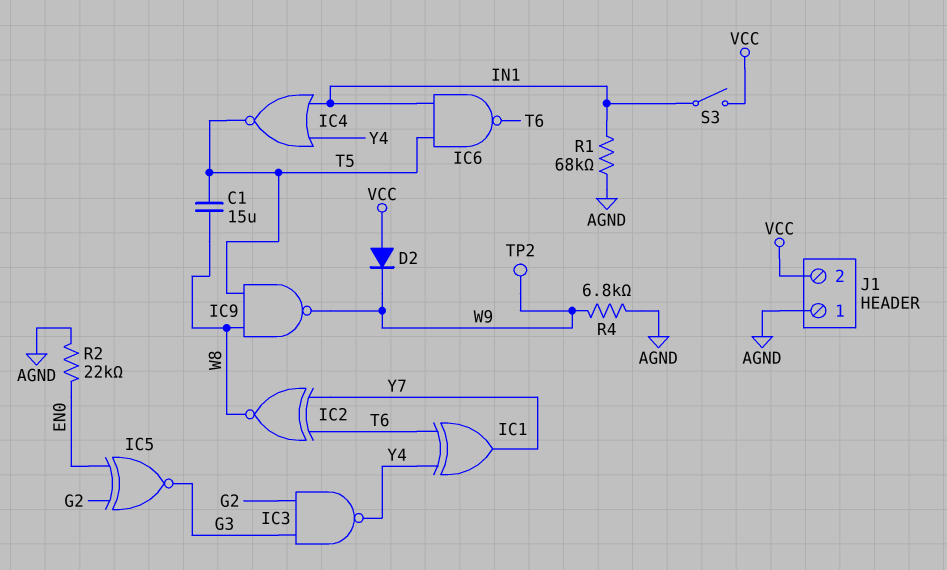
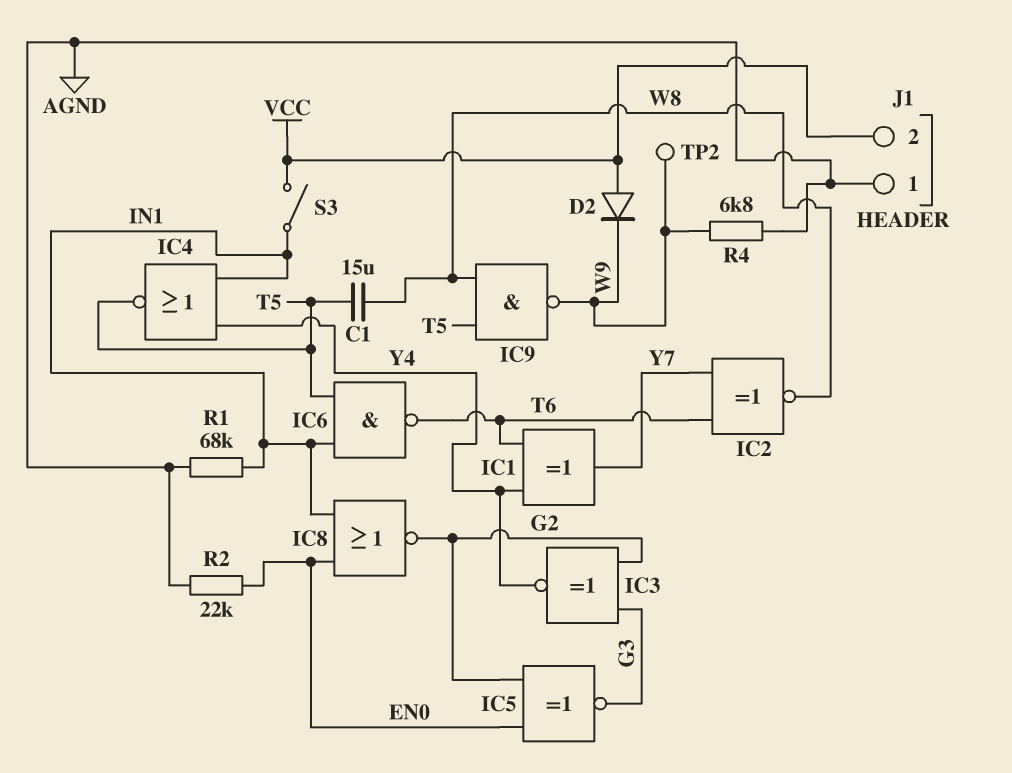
IC3: NAND (in G2, in G3, out Y4) -> XNOR (in G2, in G3, out Y4)
IC8: none -> NOR (in EN0, in IN1, out G2)

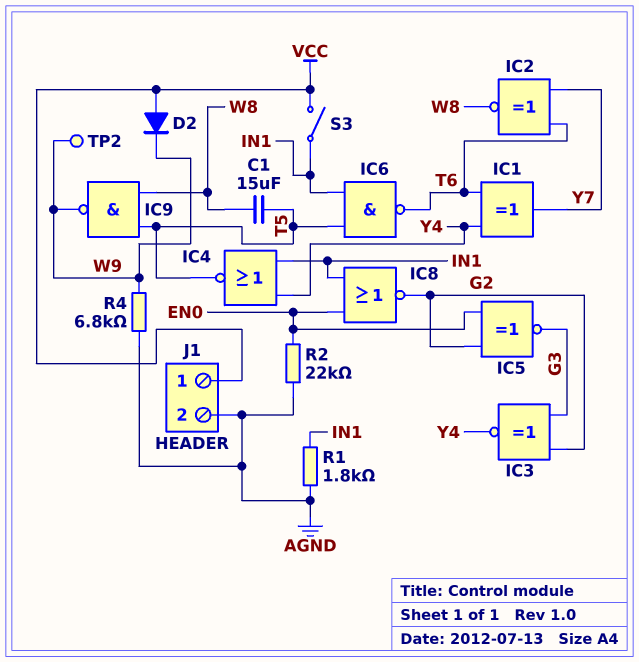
J1 pin 1: AGND -> VCC
J1 pin 2: VCC -> AGND
R1: 68k (AGND, IN1) -> 1.8k (AGND, IN1)

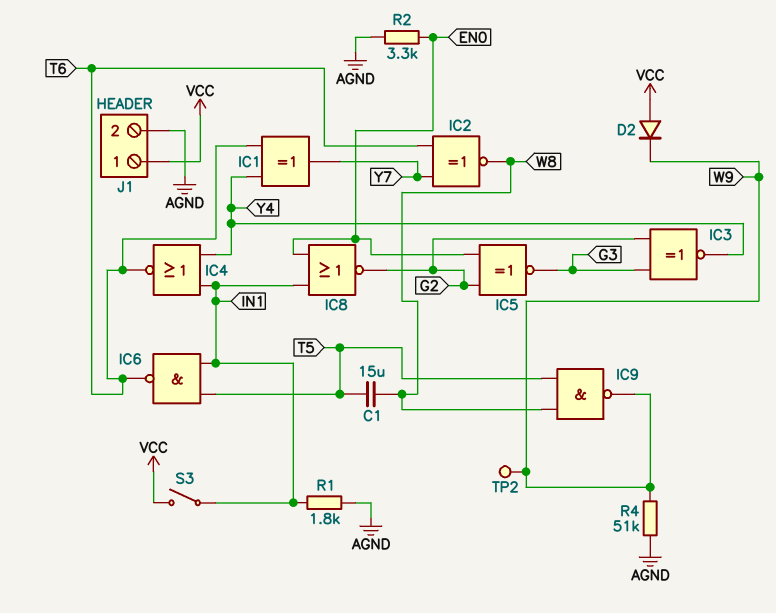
IC4: NOR (in IN1, in Y4, out T5) -> NOR (in IN1, in Y4, out T6)
R2: 22k (AGND, EN0) -> 3.3k (AGND, EN0)
R4: 6.8k (AGND, W9) -> 51k (AGND, W9)

